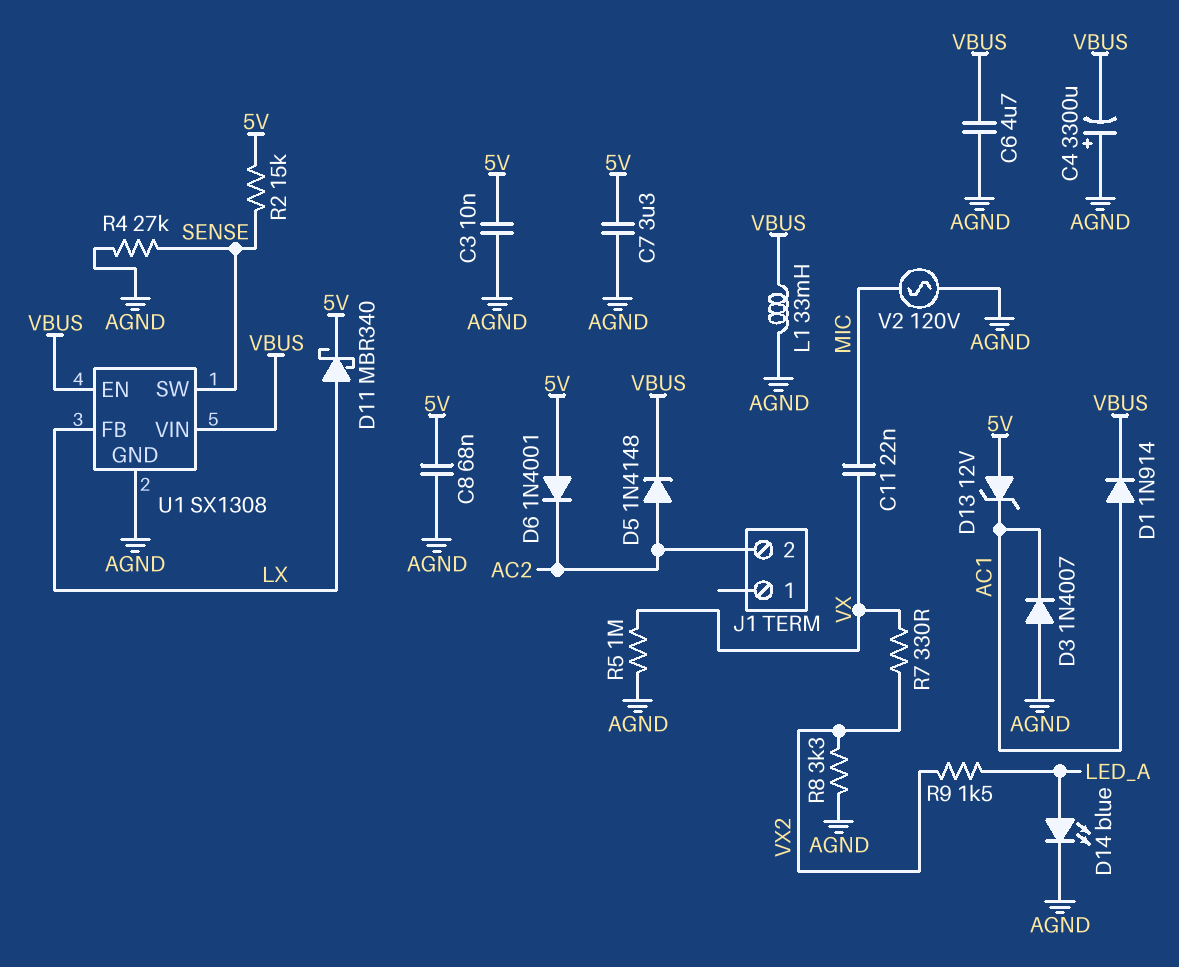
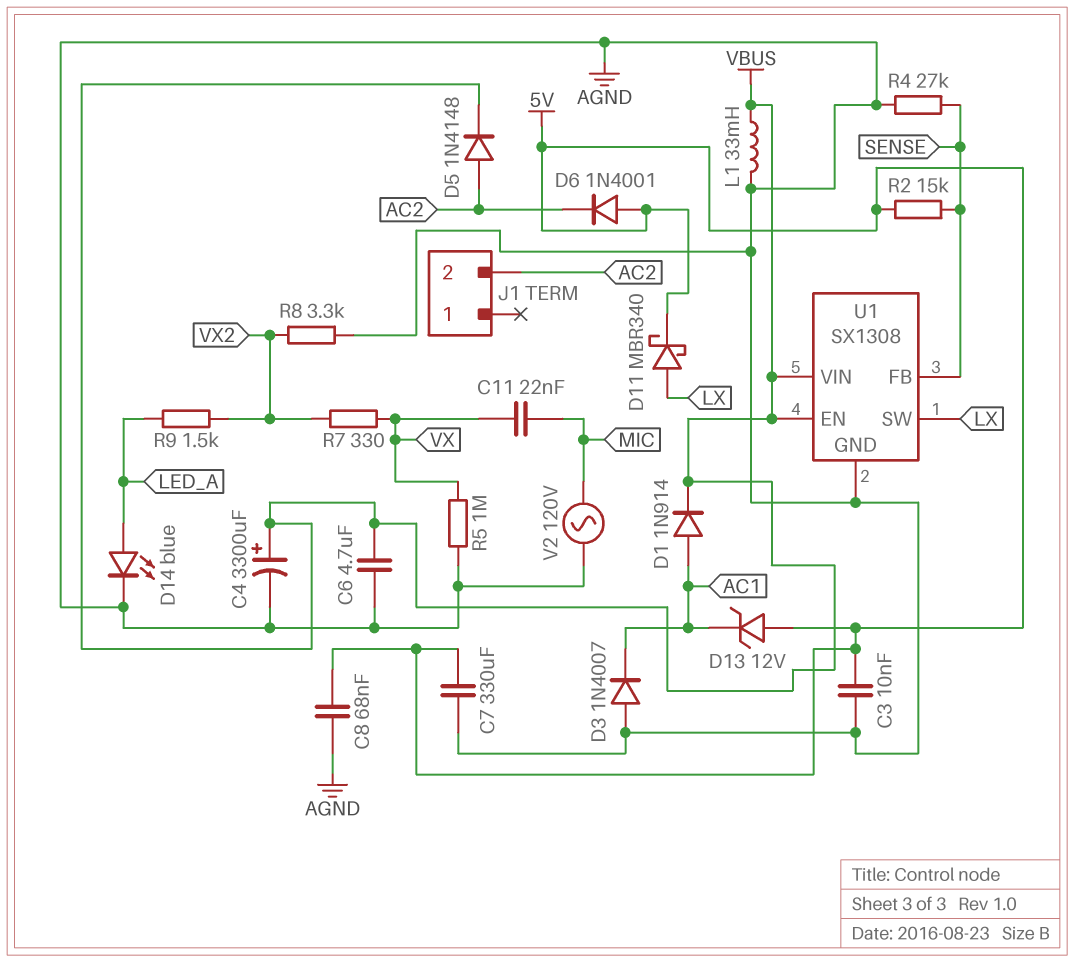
C4: 3300uF (plus AGND, minus VBUS) -> 3300uF (plus VBUS, minus AGND)
C7: 3.3uF (5V, AGND) -> 330uF (5V, AGND)
U1 pin FB: LX -> SENSE
U1 pin SW: SENSE -> LX

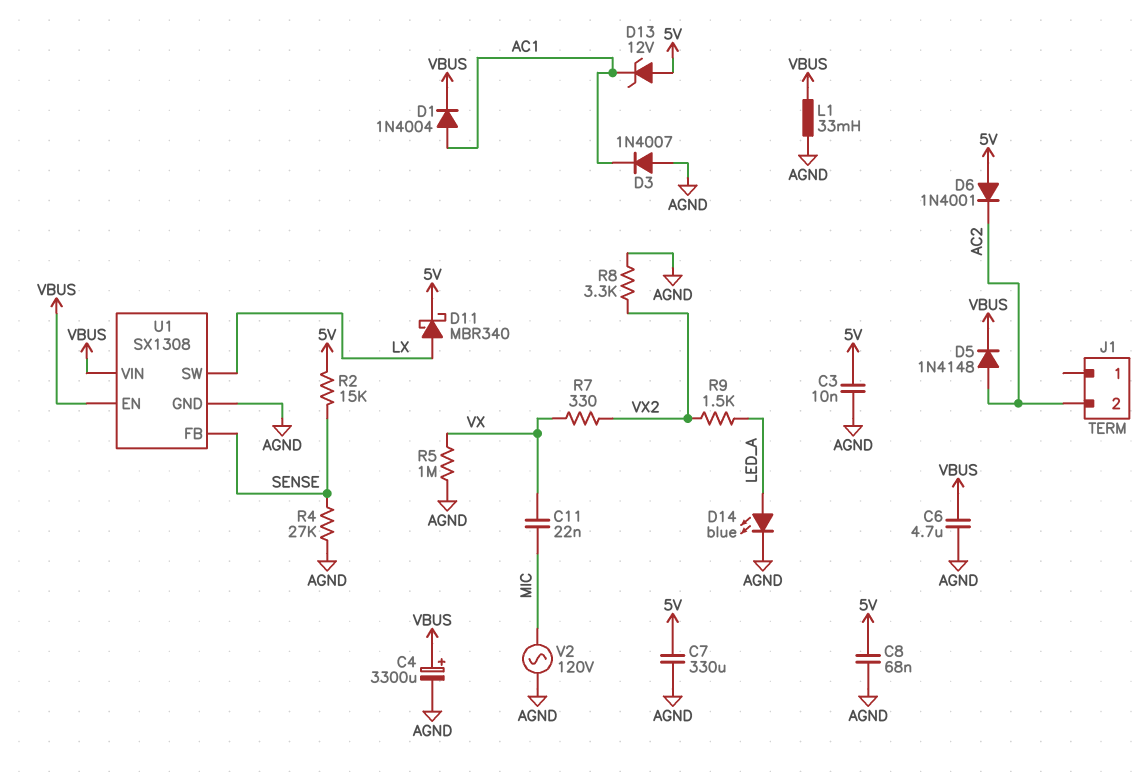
D1: diode 1N914 (A AC1, K VBUS) -> diode 1N4004 (A AC1, K VBUS)

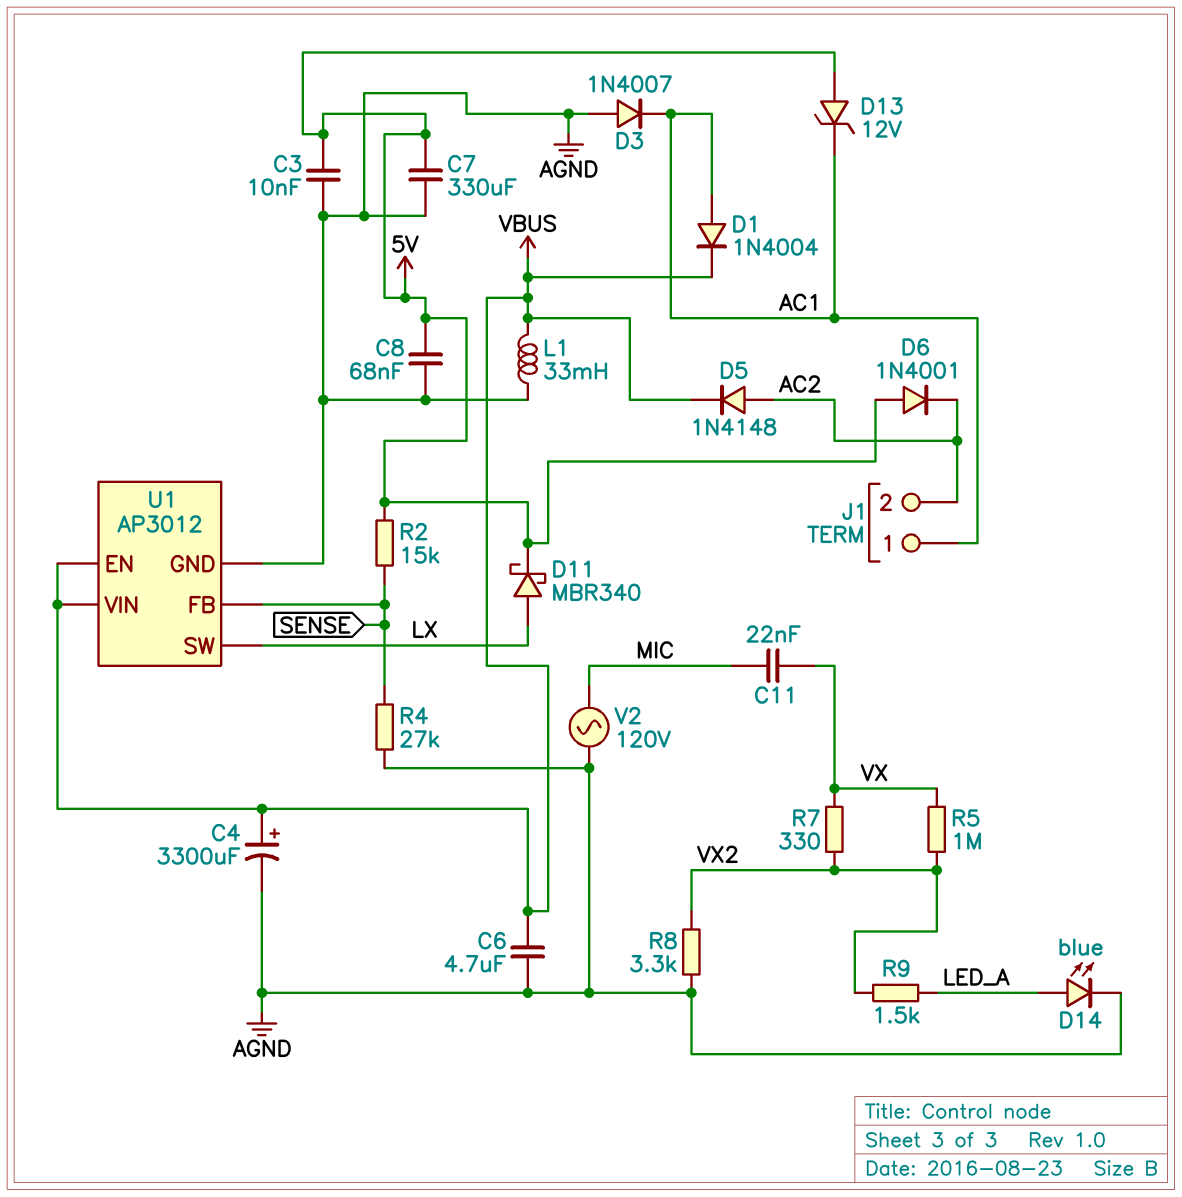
J1 pin 1: none -> AC1
R5: 1M (AGND, VX) -> 1M (VX, VX2)
U1: SX1308 -> AP3012

